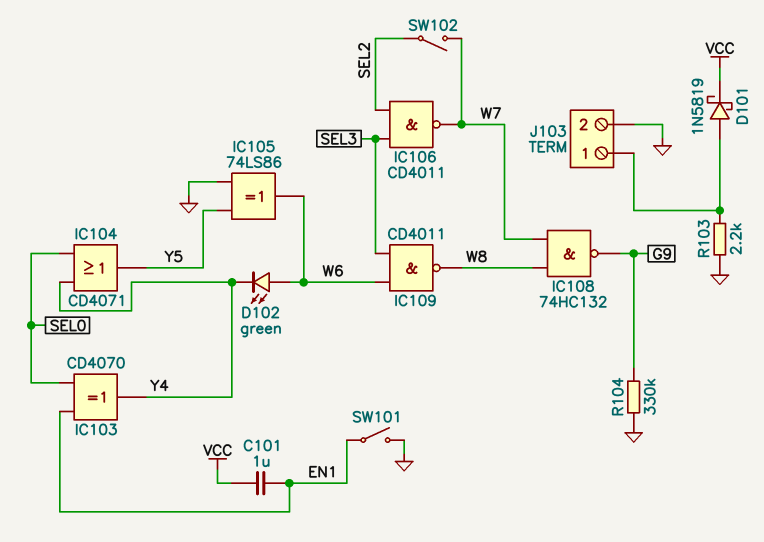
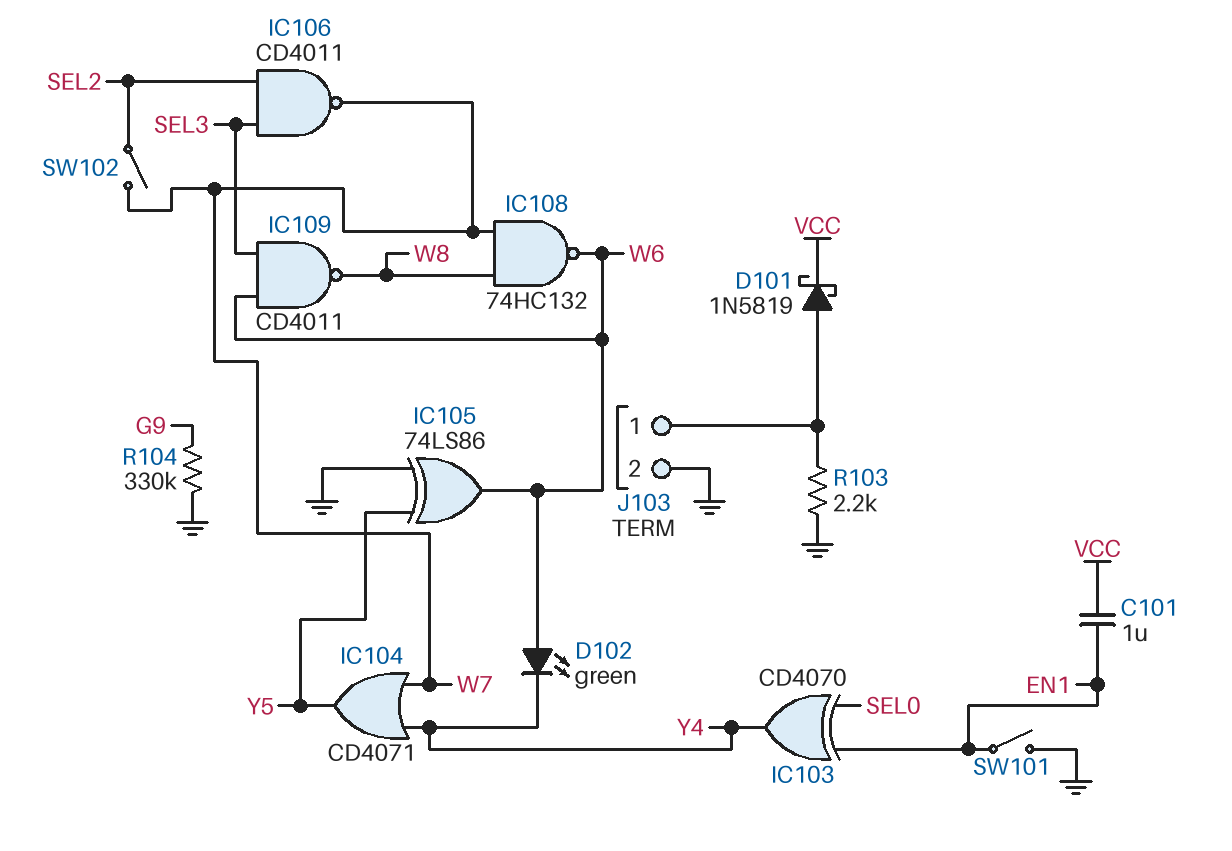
IC104: OR CD4071 (in SEL0, in Y4, out Y5) -> OR CD4071 (in W7, in Y4, out Y5)
IC108: NAND 74HC132 (in W7, in W8, out G9) -> NAND 74HC132 (in W7, in W8, out W6)

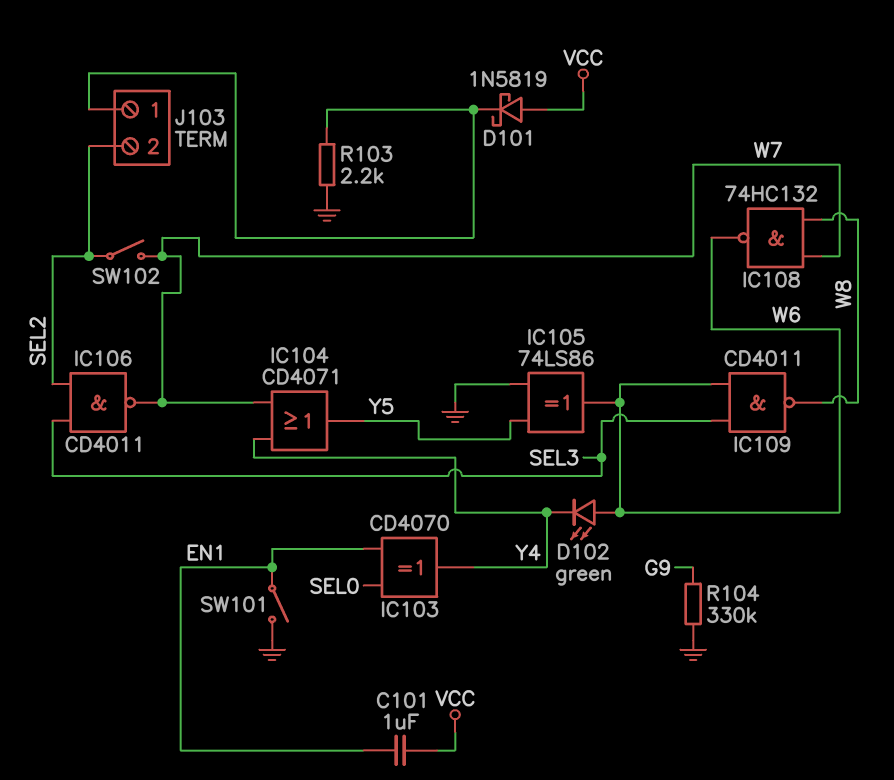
D101: schottky 1N5819 (A J103/1, K VCC) -> schottky 1N5819 (A VCC, K J103/1)
J103 pin 2: GND -> SEL2

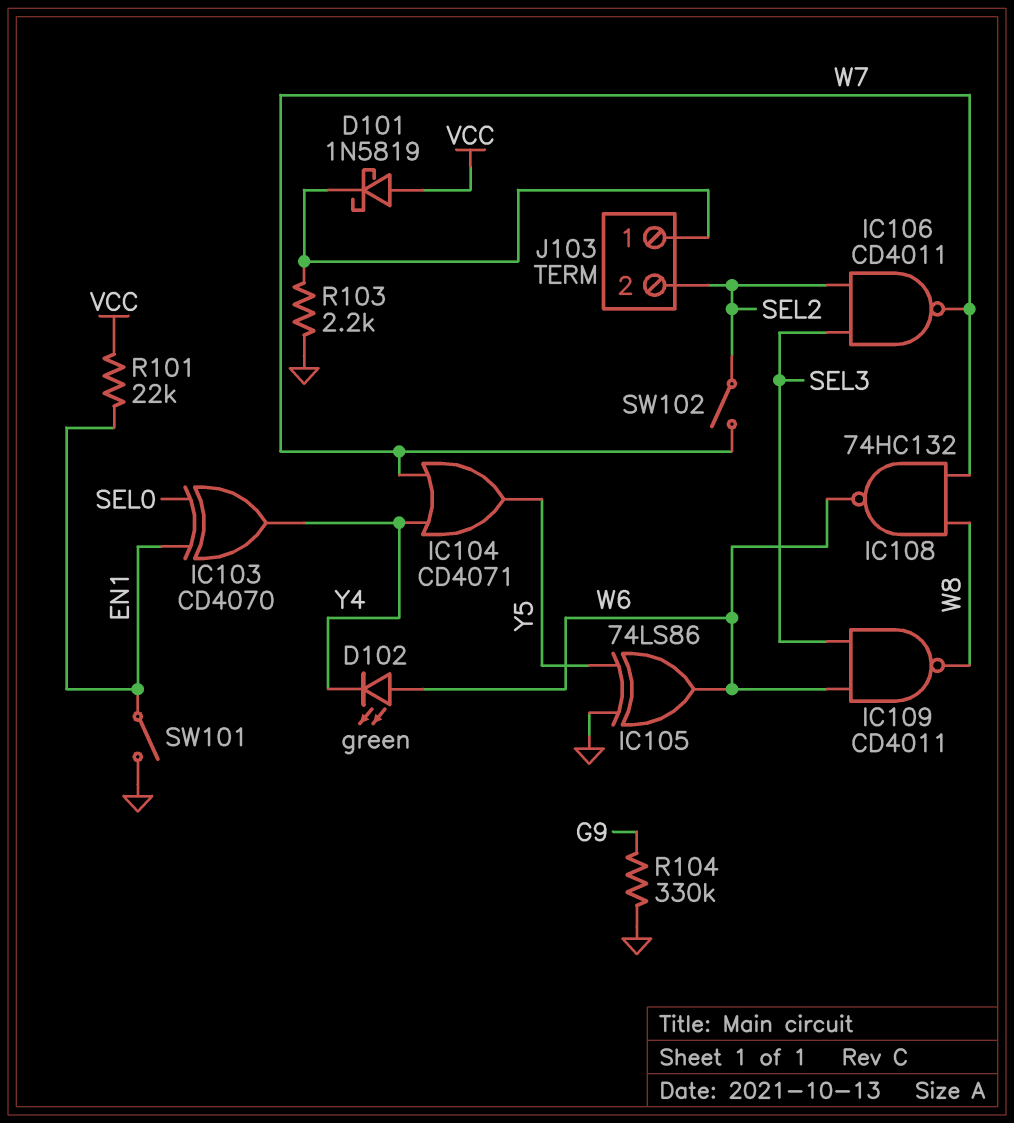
C101: 1uF (EN1, VCC) -> none
R101: none -> 22k (EN1, VCC)

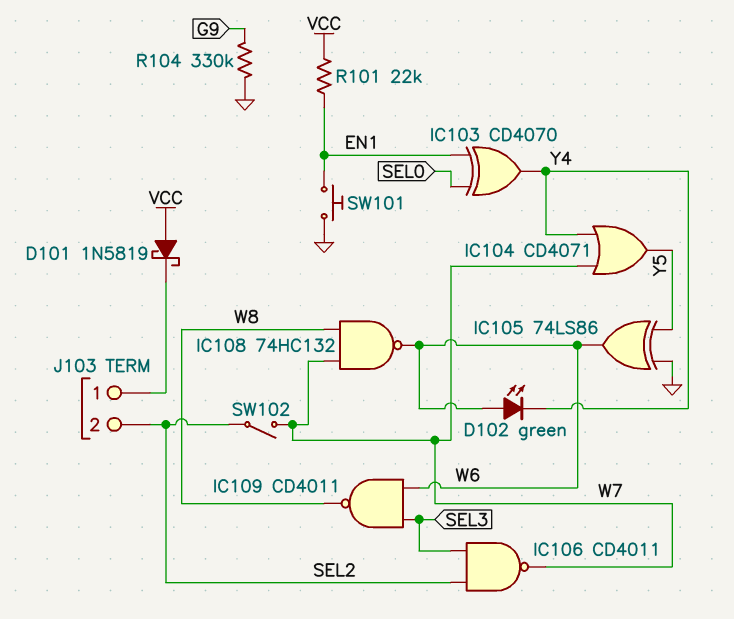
R103: 2.2k (GND, J103/1) -> none
SW101: switch (EN1, GND) -> button (EN1, GND)

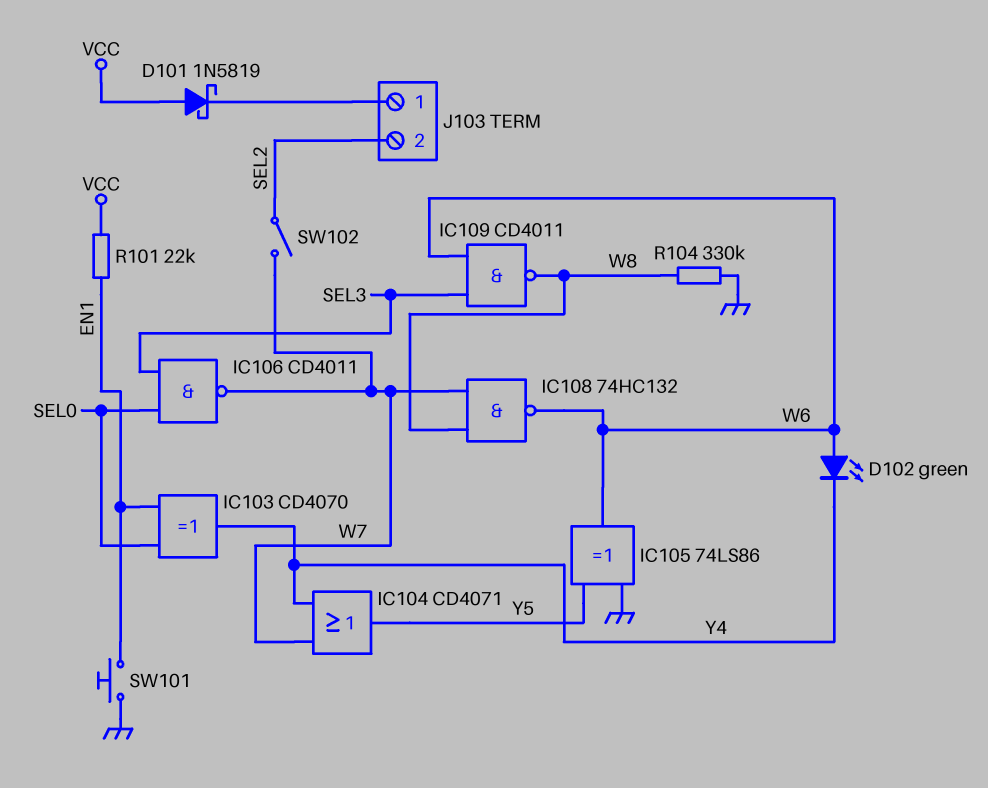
IC106: NAND CD4011 (in SEL2, in SEL3, out W7) -> NAND CD4011 (in SEL0, in SEL3, out W7)
R104: 330k (G9, GND) -> 330k (GND, W8)

